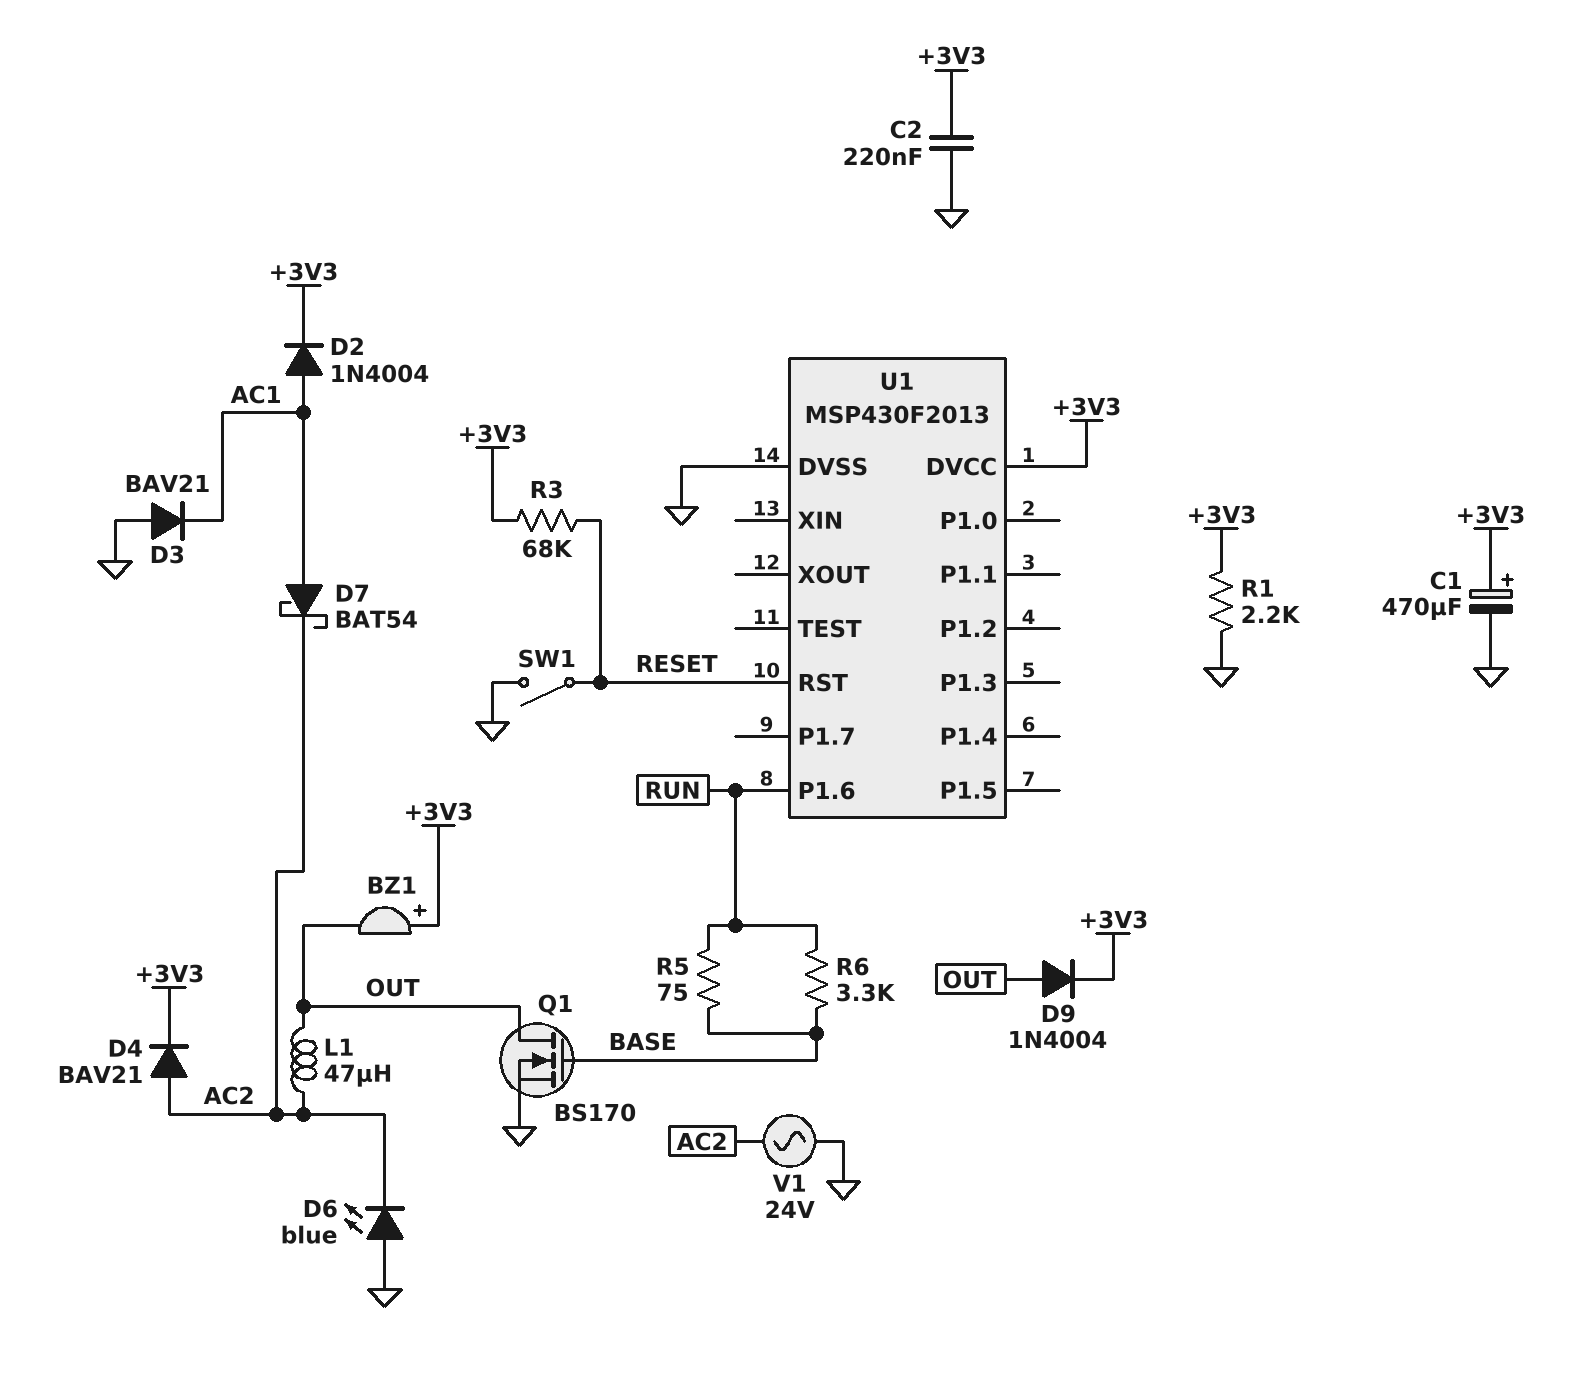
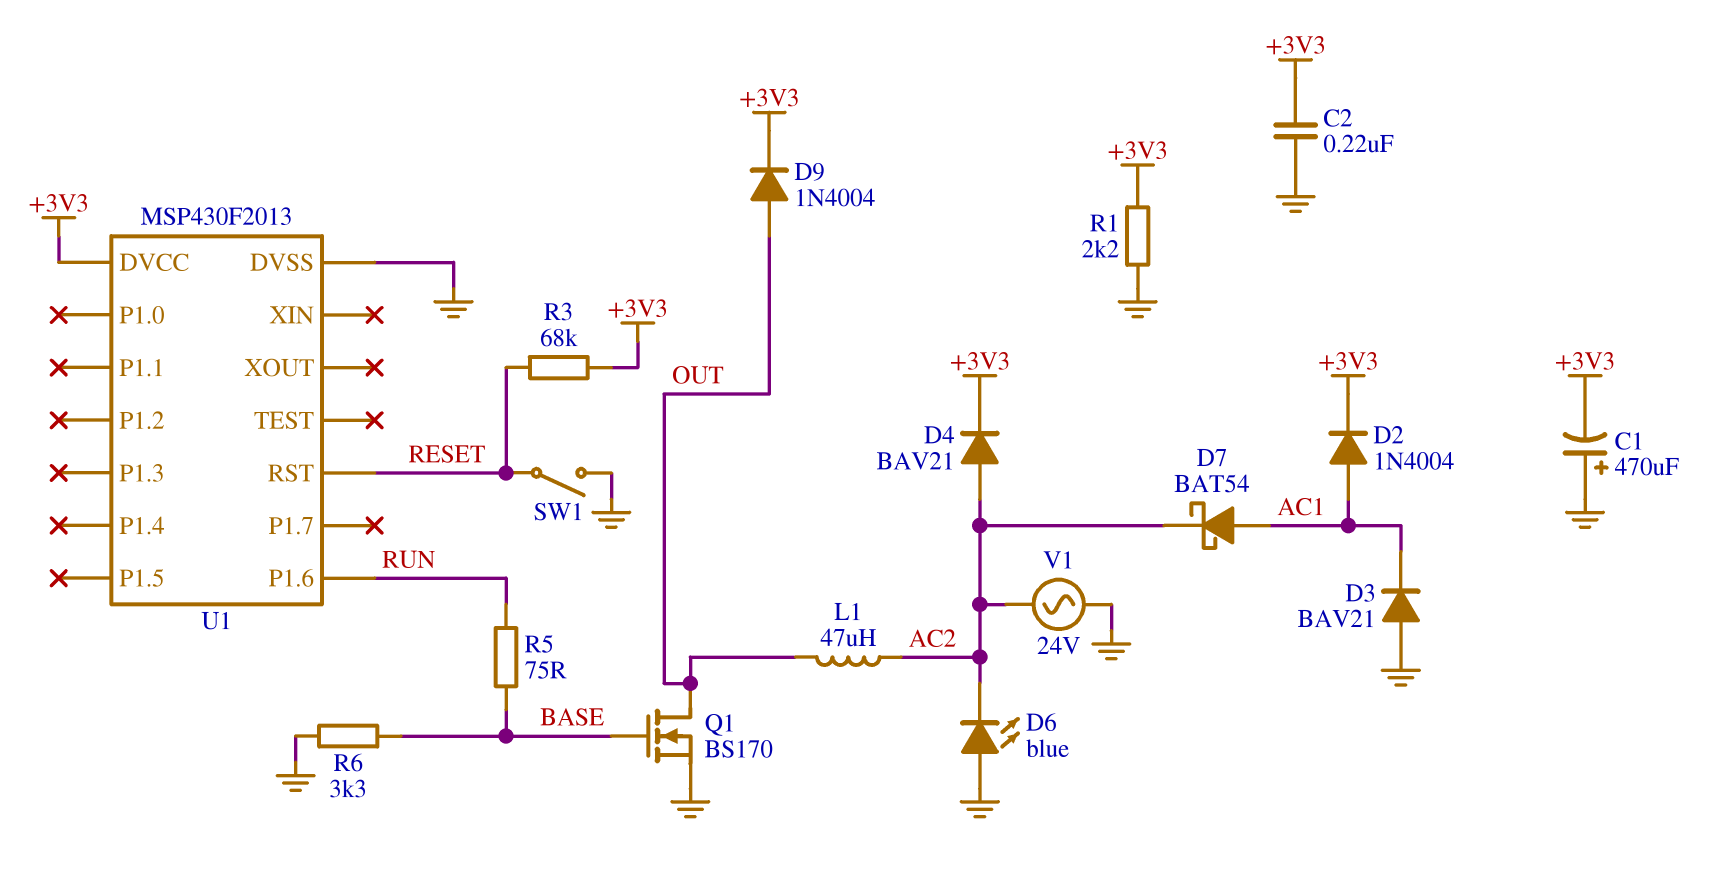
BZ1: buzzer (plus +3V3, minus OUT) -> none
C1: 470uF (plus +3V3, minus GND) -> 470uF (plus GND, minus +3V3)
R6: 3.3k (BASE, RUN) -> 3.3k (BASE, GND)

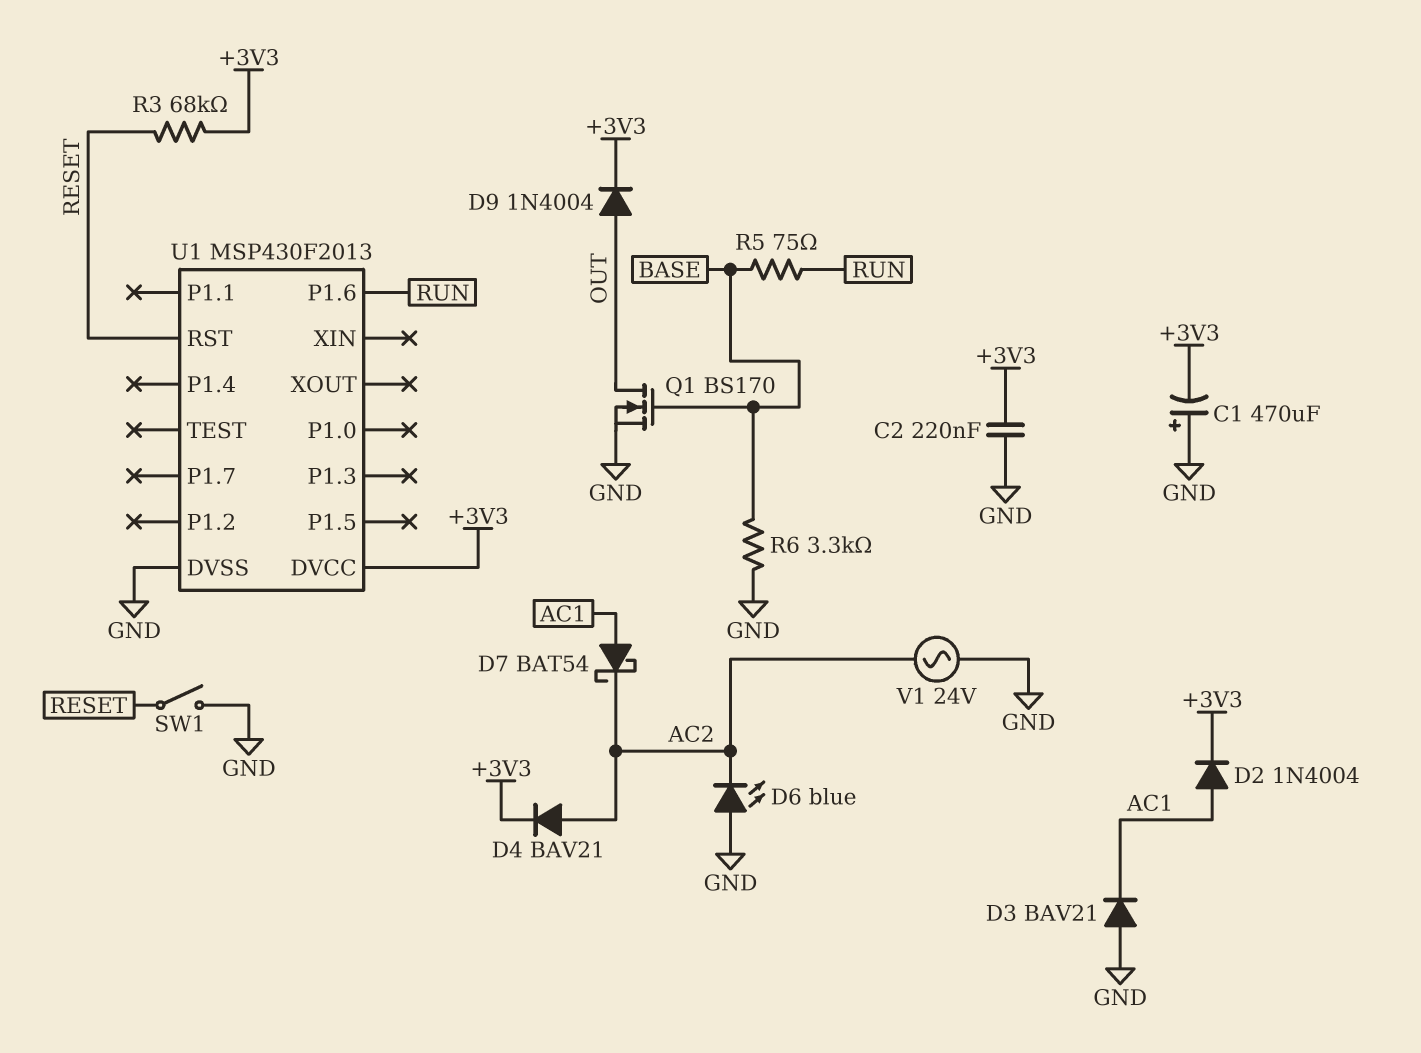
L1: 47uH (AC2, OUT) -> none
R1: 2.2k (+3V3, GND) -> none

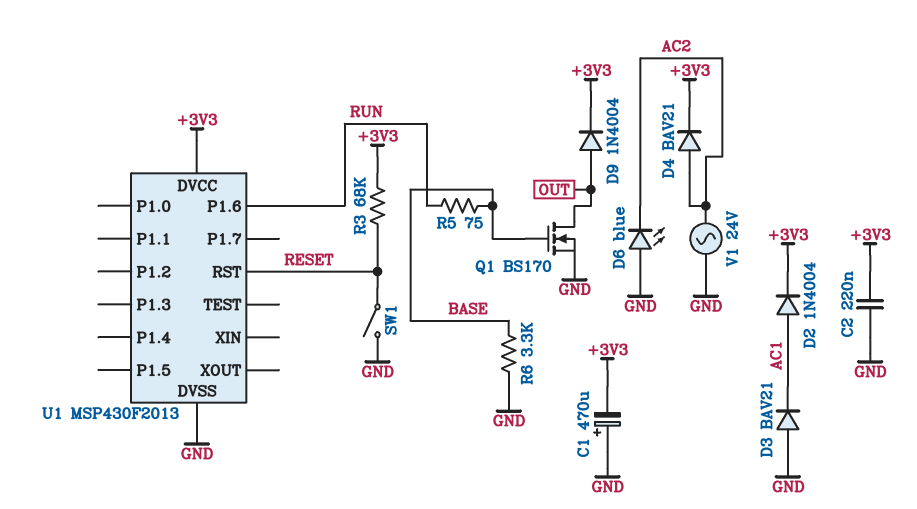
D7: schottky BAT54 (A AC1, K AC2) -> none

